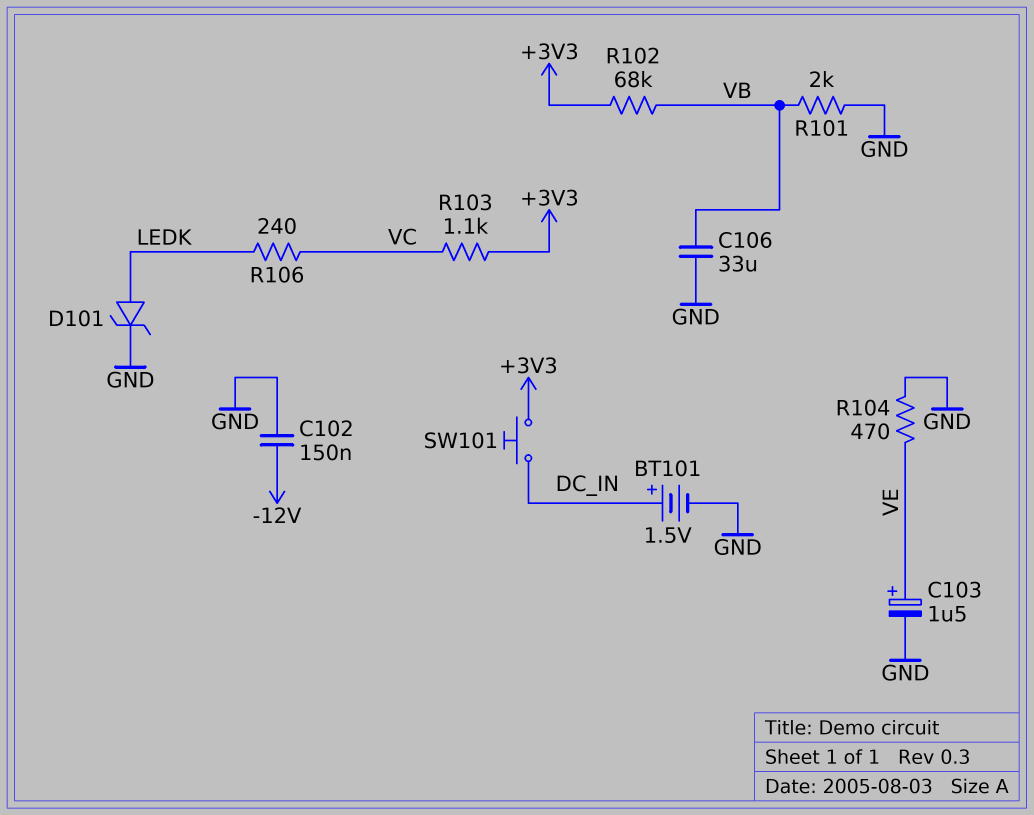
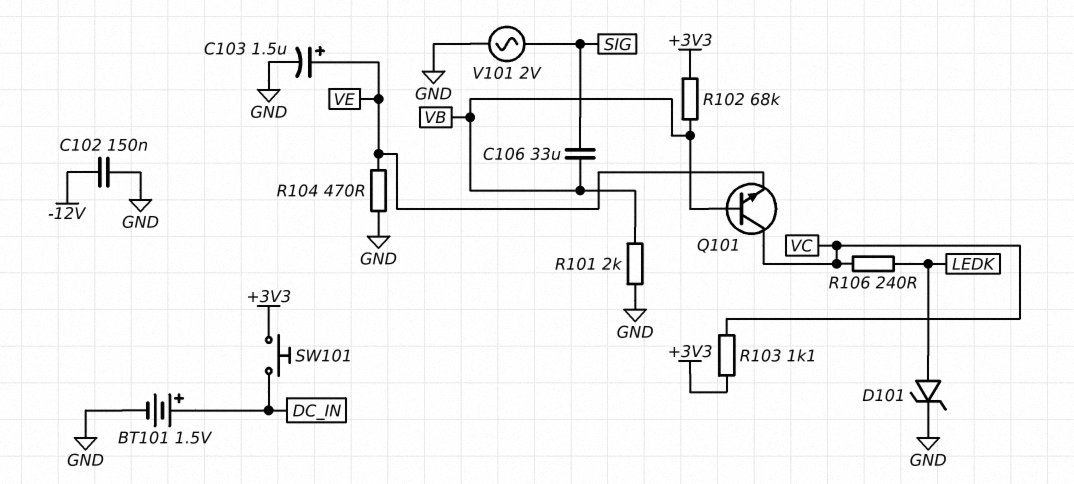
C106: 33uF (GND, VB) -> 33uF (SIG, VB)
Q101: none -> NPN (B VB, C VC, E VE)
V101: none -> AC 2V (GND, SIG)

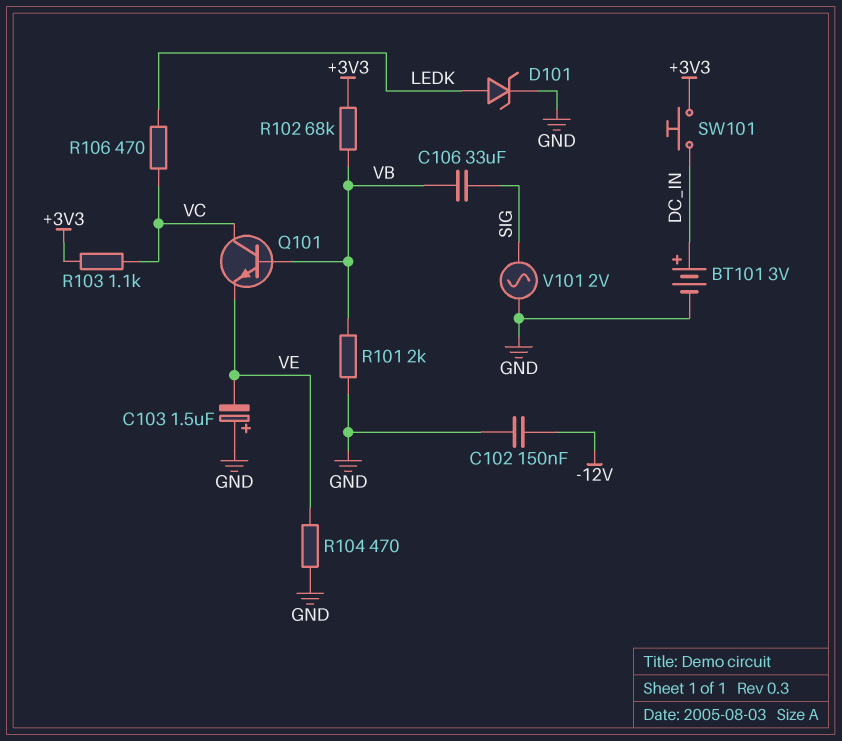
BT101: 1.5V (plus DC_IN, minus GND) -> 3V (plus DC_IN, minus GND)
C103: 1.5uF (plus VE, minus GND) -> 1.5uF (plus GND, minus VE)
R106: 240 (LEDK, VC) -> 470 (LEDK, VC)

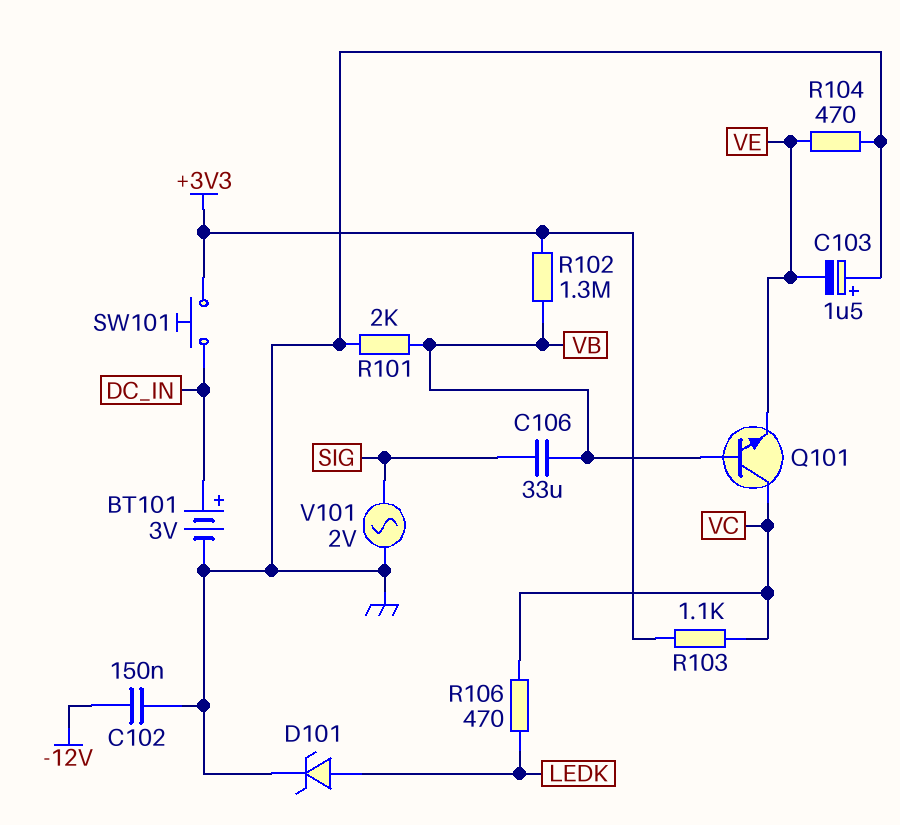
R102: 68k (+3V3, VB) -> 1.3M (+3V3, VB)

